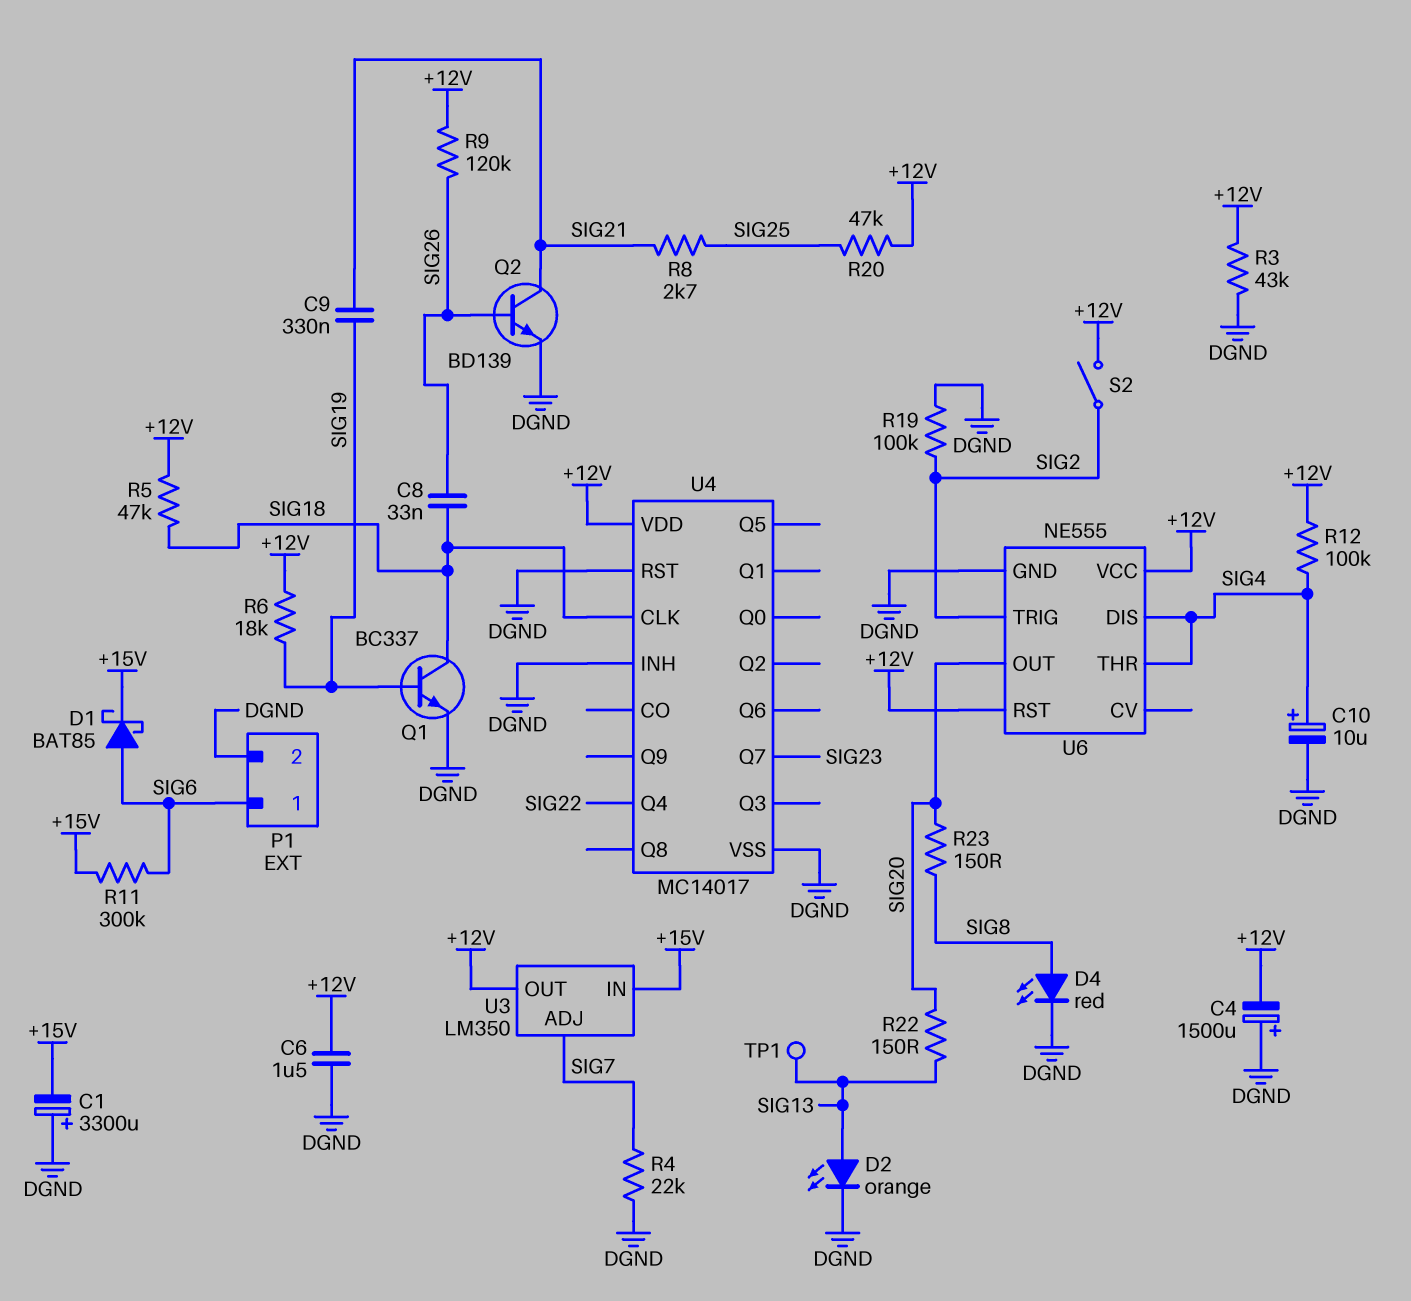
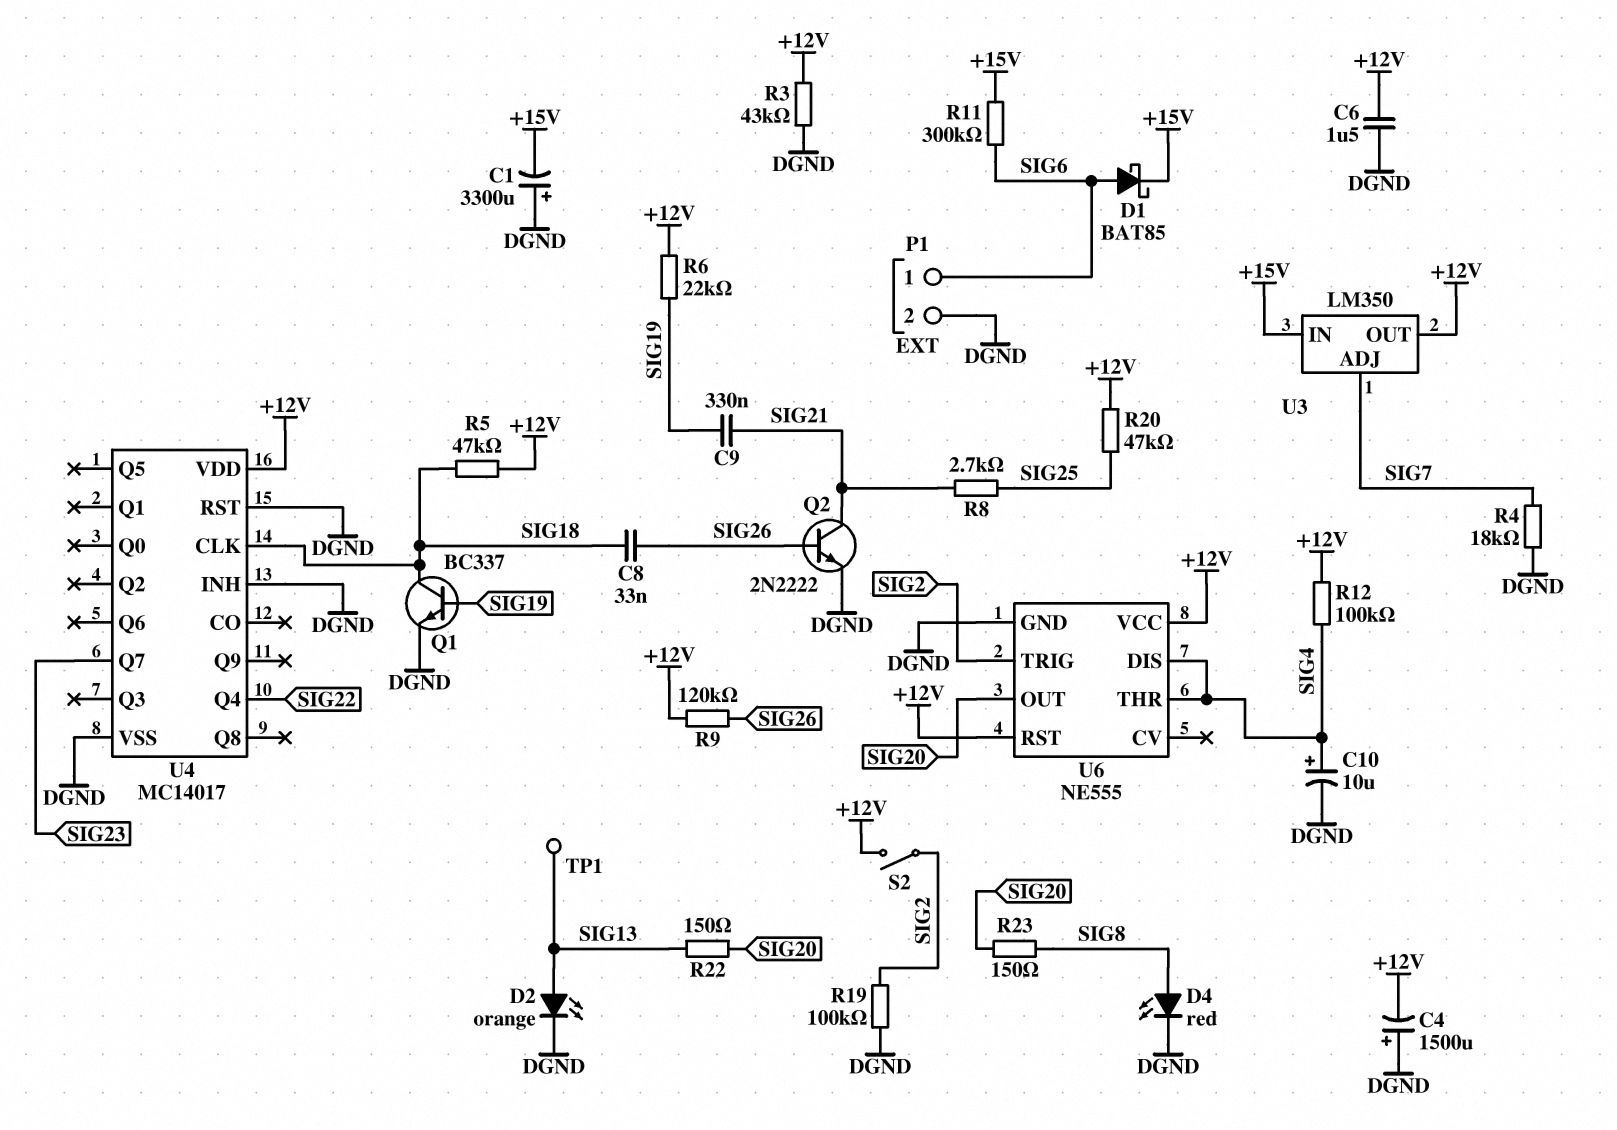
Q2: NPN BD139 (B SIG26, C SIG21, E DGND) -> NPN 2N2222 (B SIG26, C SIG21, E DGND)
R4: 22k (DGND, SIG7) -> 18k (DGND, SIG7)
R6: 18k (+12V, SIG19) -> 22k (+12V, SIG19)

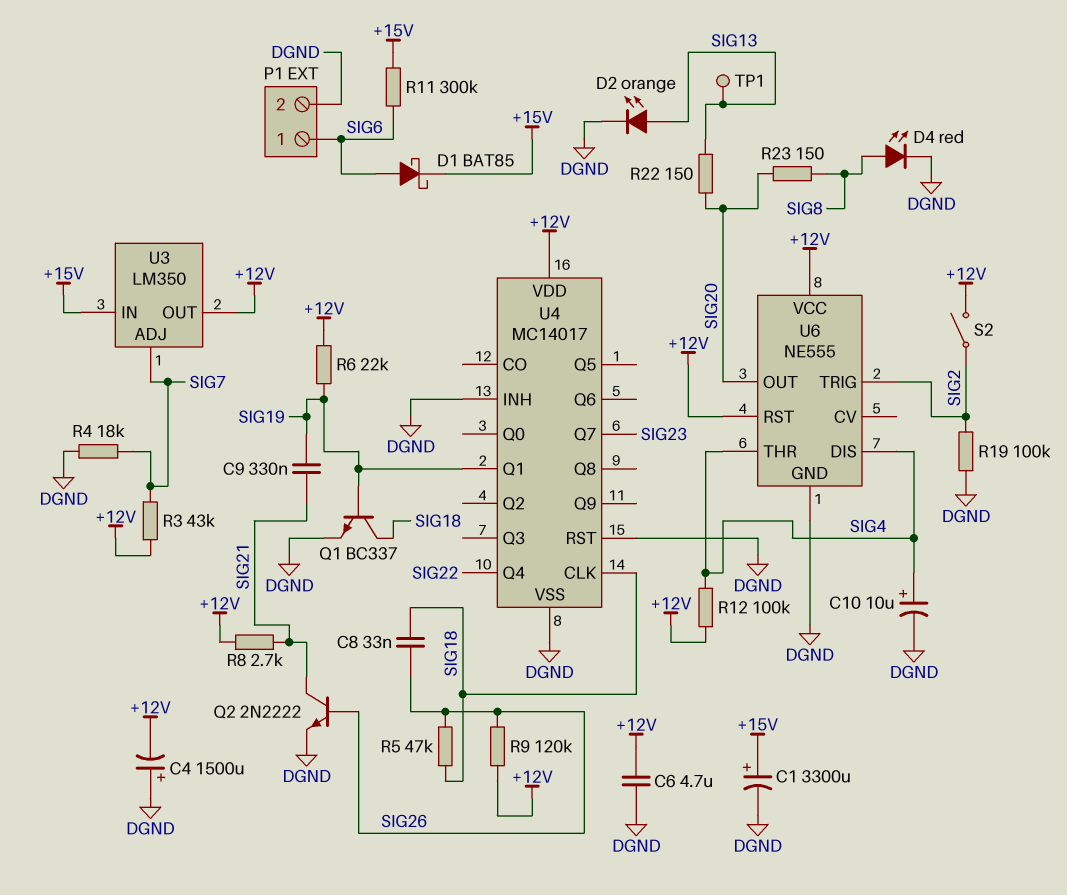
C1: 3300uF (plus DGND, minus +15V) -> 3300uF (plus +15V, minus DGND)
C6: 1.5uF (+12V, DGND) -> 4.7uF (+12V, DGND)
R3: 43k (+12V, DGND) -> 43k (+12V, SIG7)
R5: 47k (+12V, SIG18) -> 47k (SIG18, SIG26)
R8: 2.7k (SIG21, SIG25) -> 2.7k (+12V, SIG21)
R20: 47k (+12V, SIG25) -> none
U4 pin Q1: none -> SIG19

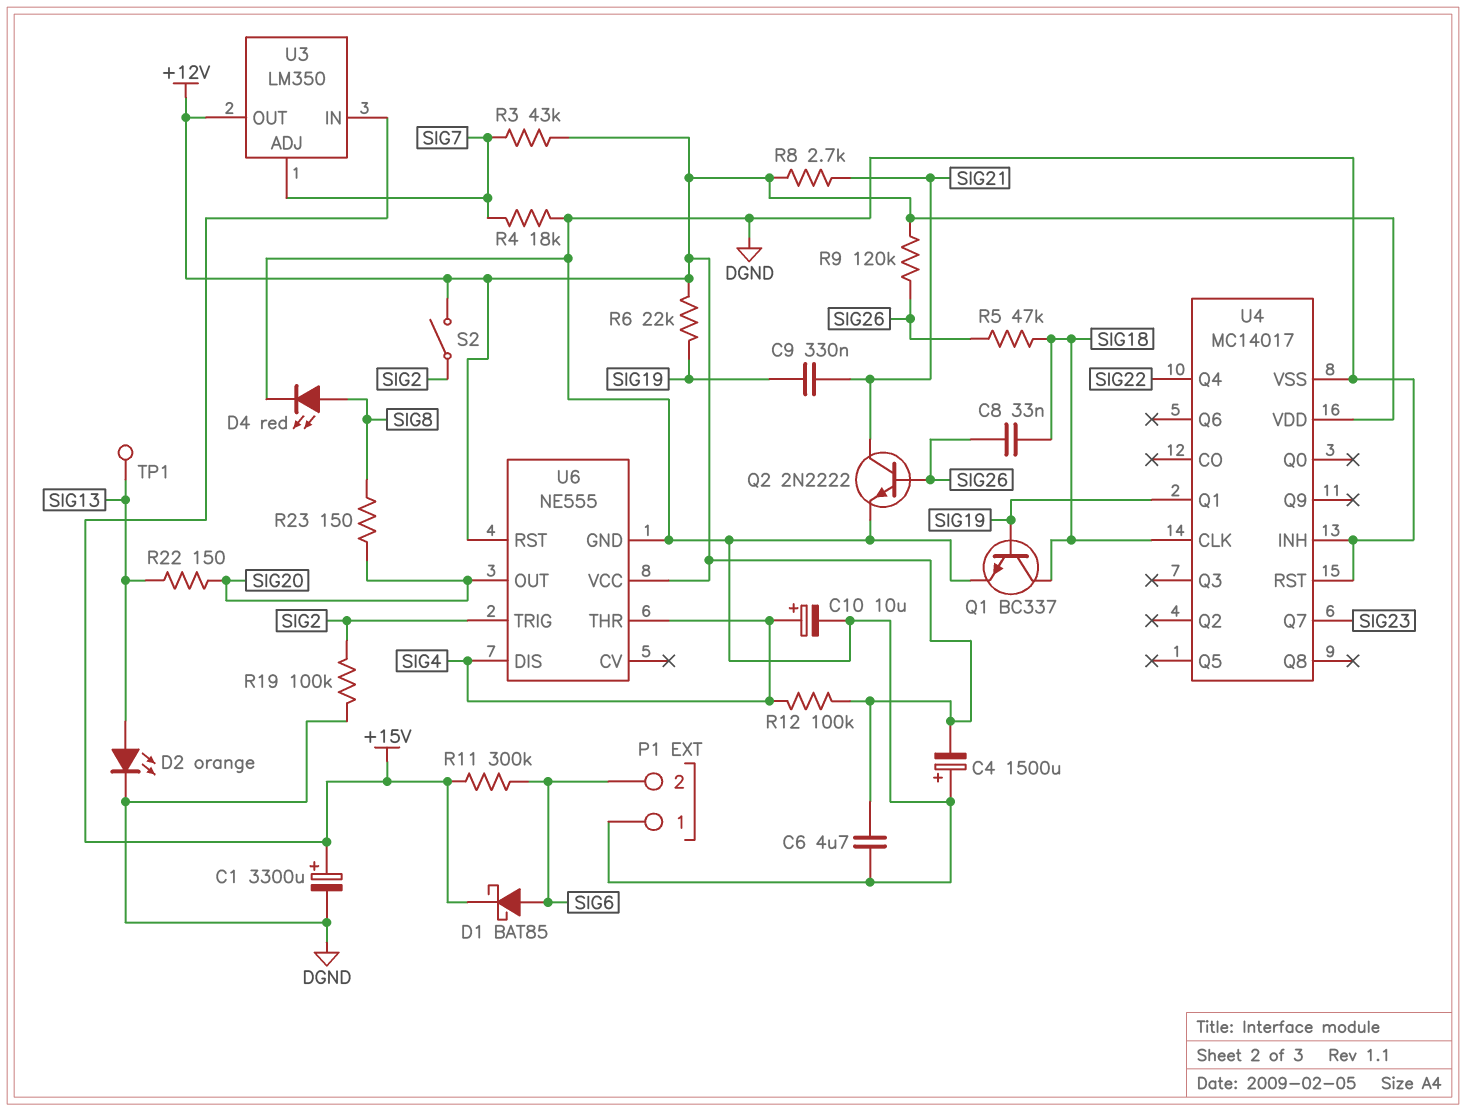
P1 pin 1: SIG6 -> DGND
P1 pin 2: DGND -> SIG6

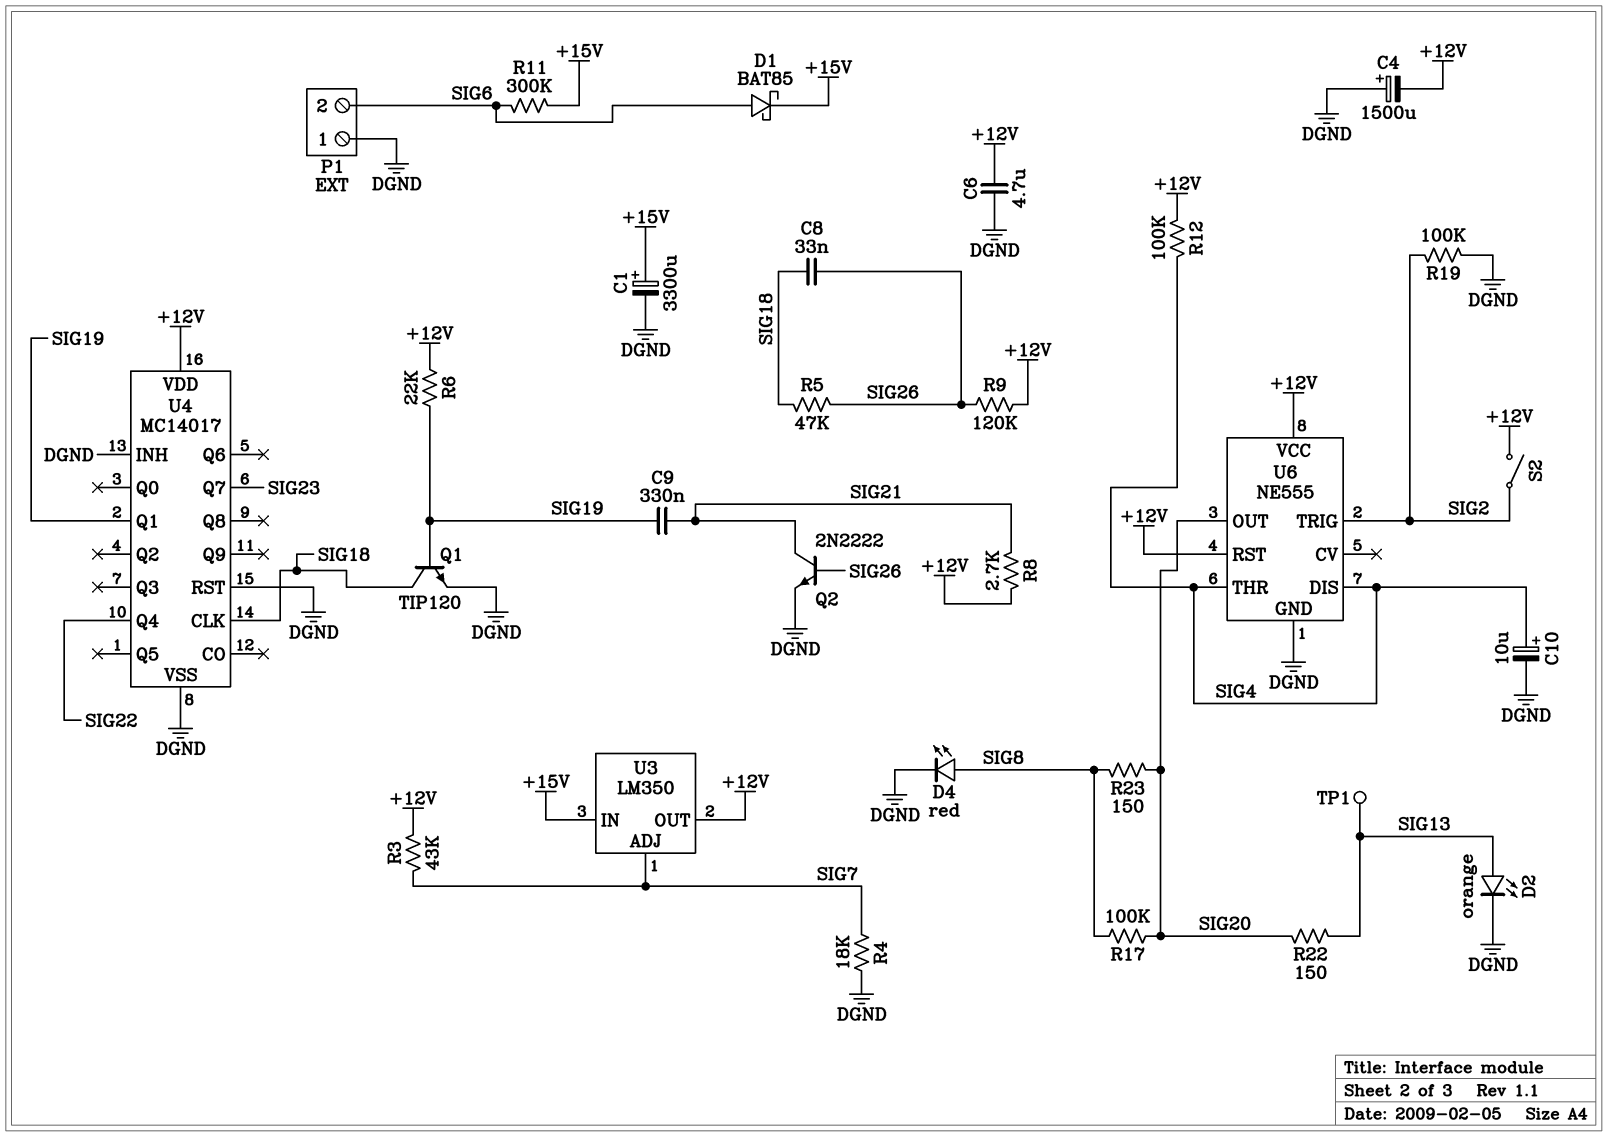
Q1: NPN BC337 (B SIG19, C SIG18, E DGND) -> NPN TIP120 (B SIG19, C SIG18, E DGND)
R17: none -> 100k (SIG8, SIG20)

